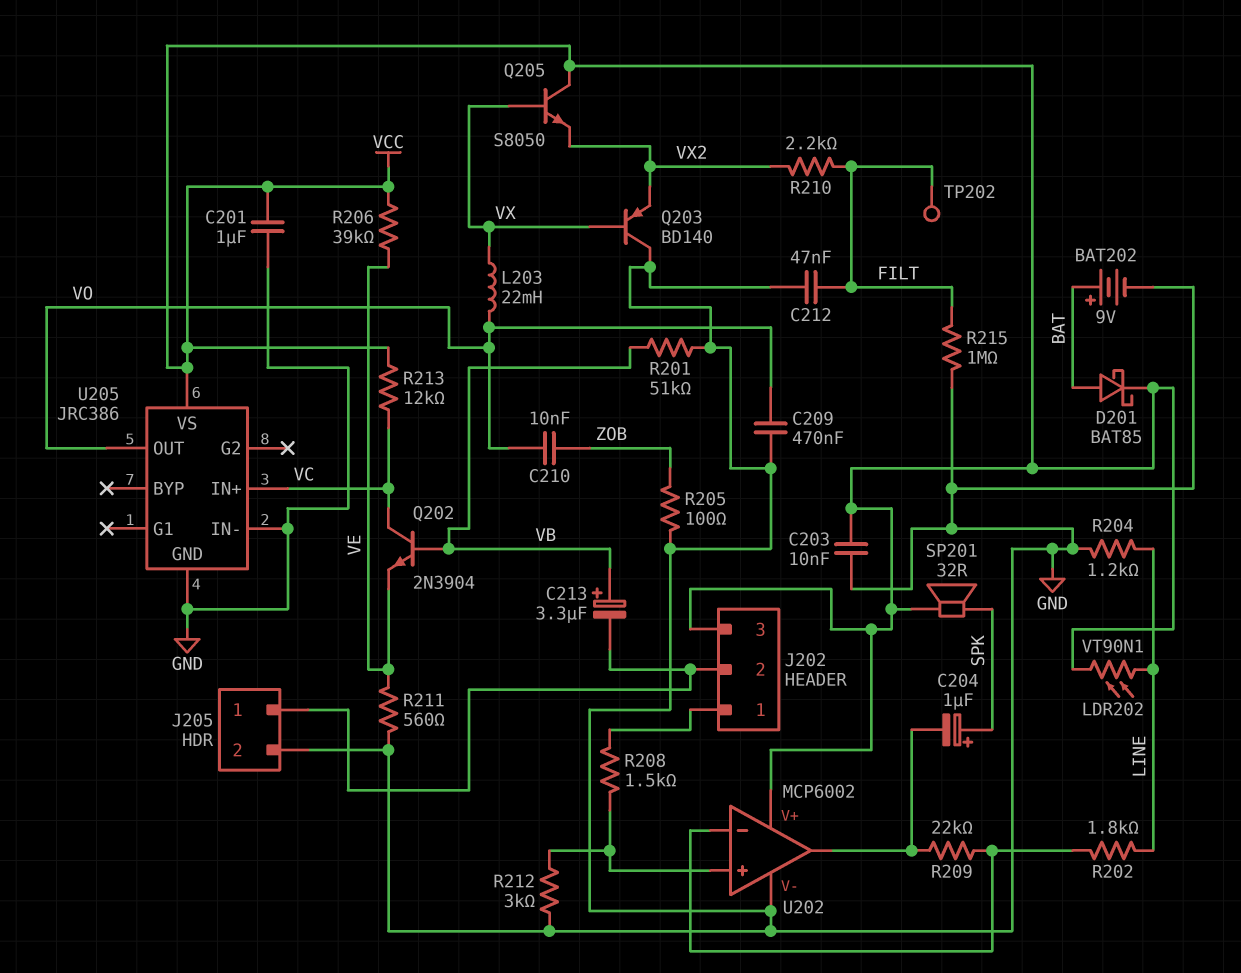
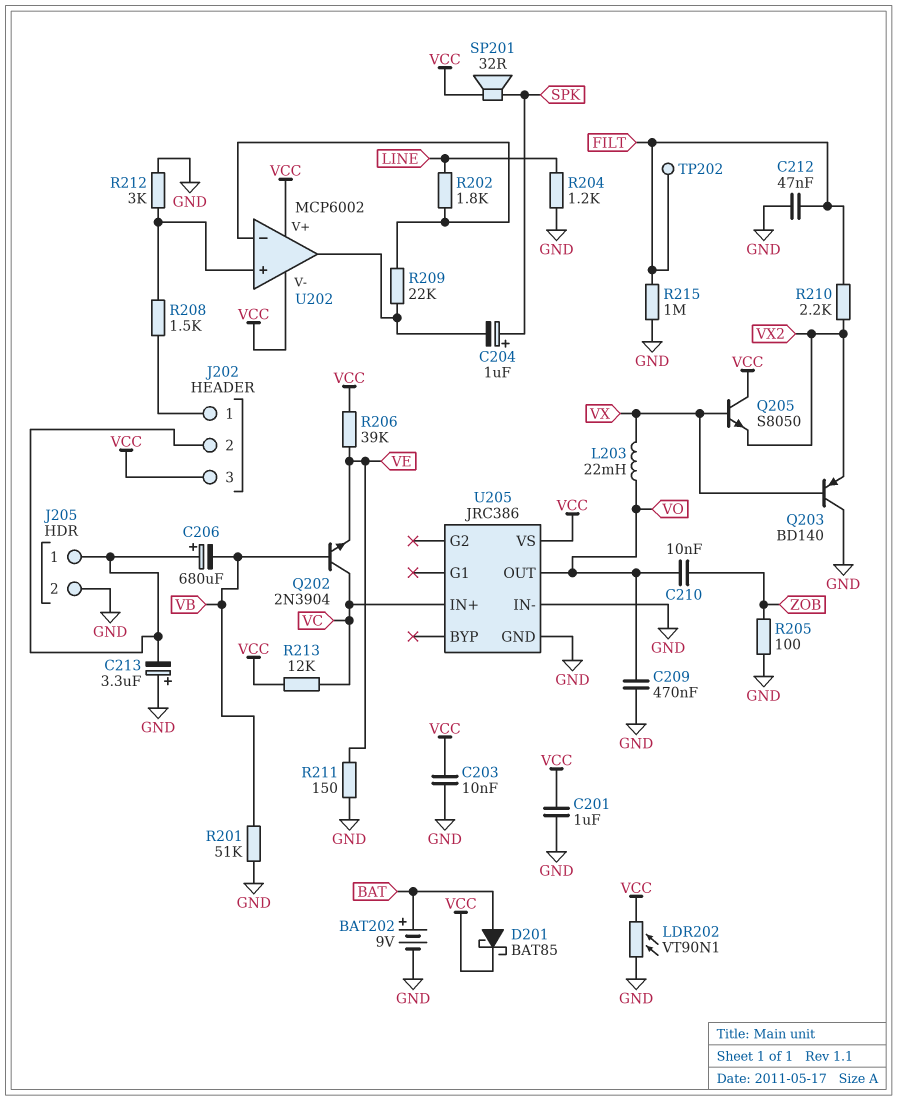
C206: none -> 680uF (plus J202/2, minus VB)
C213: 3.3uF (plus VB, minus J202/2) -> 3.3uF (plus GND, minus J202/2)
LDR202: VT90N1 (LINE, VCC) -> VT90N1 (GND, VCC)
R211: 560 (GND, VE) -> 150 (GND, VE)
U202 pin V-: GND -> VCC

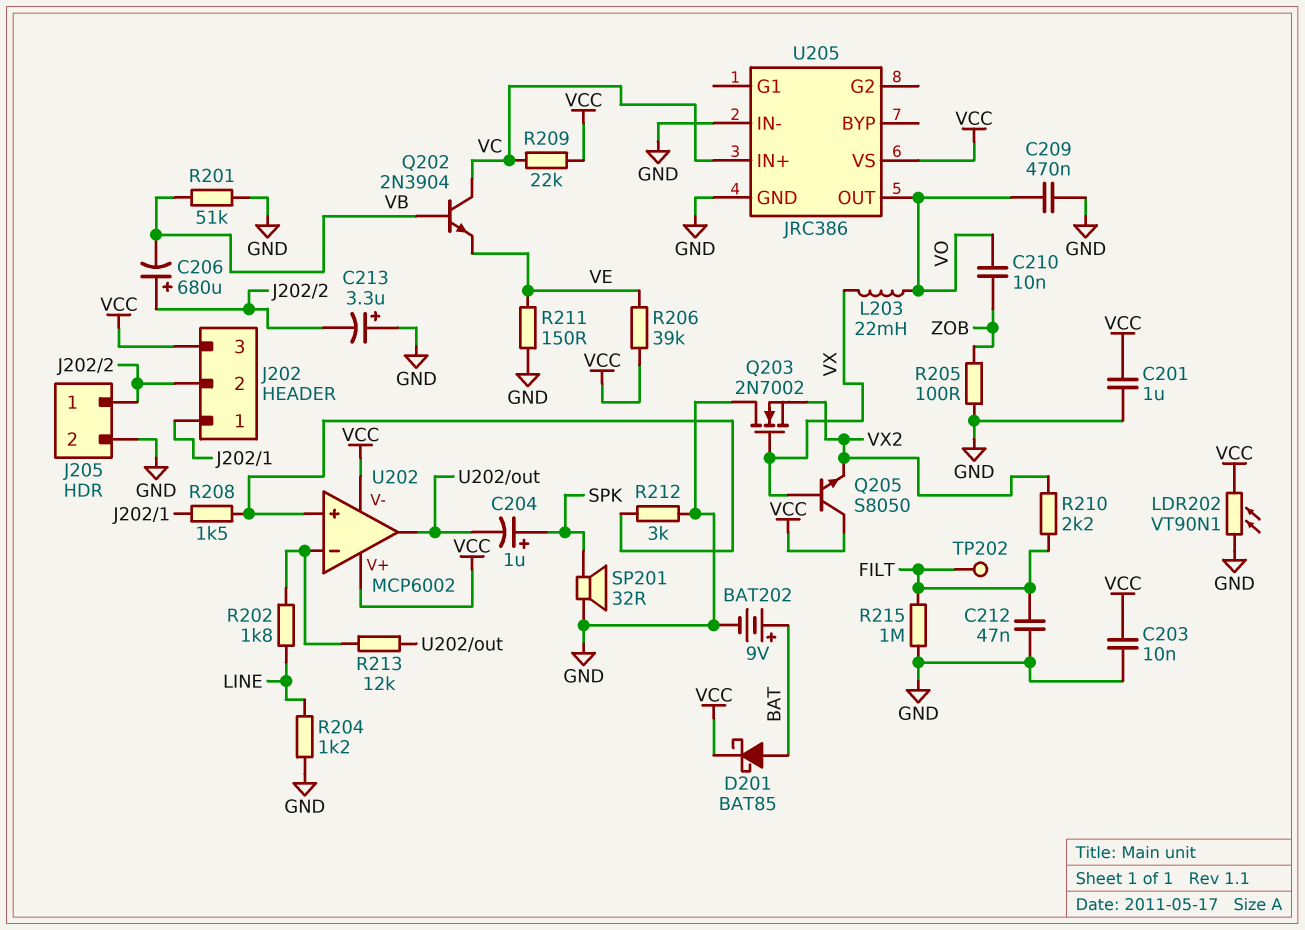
Q203: PNP BD140 (B VX, C GND, E VX2) -> NMOS 2N7002 (G VX, D GND, S VX2)
R209: 22k (U202/in-, U202/out) -> 22k (VC, VCC)
R213: 12k (VC, VCC) -> 12k (U202/in-, U202/out)
SP201: speaker 32R (SPK, VCC) -> speaker 32R (GND, SPK)

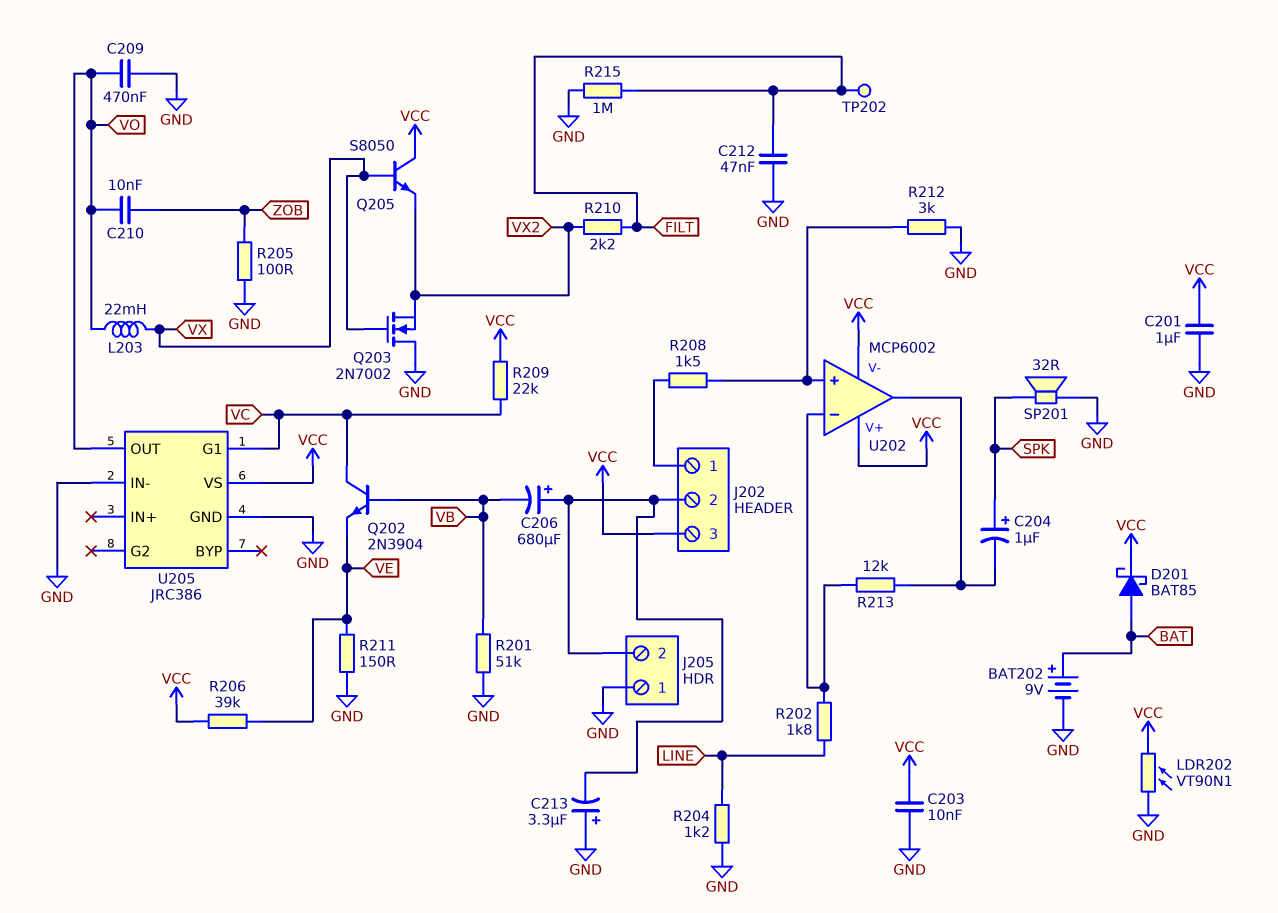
J205 pin 1: J202/2 -> GND
J205 pin 2: GND -> J202/2
U205 pin G1: none -> VC
U205 pin IN+: VC -> none

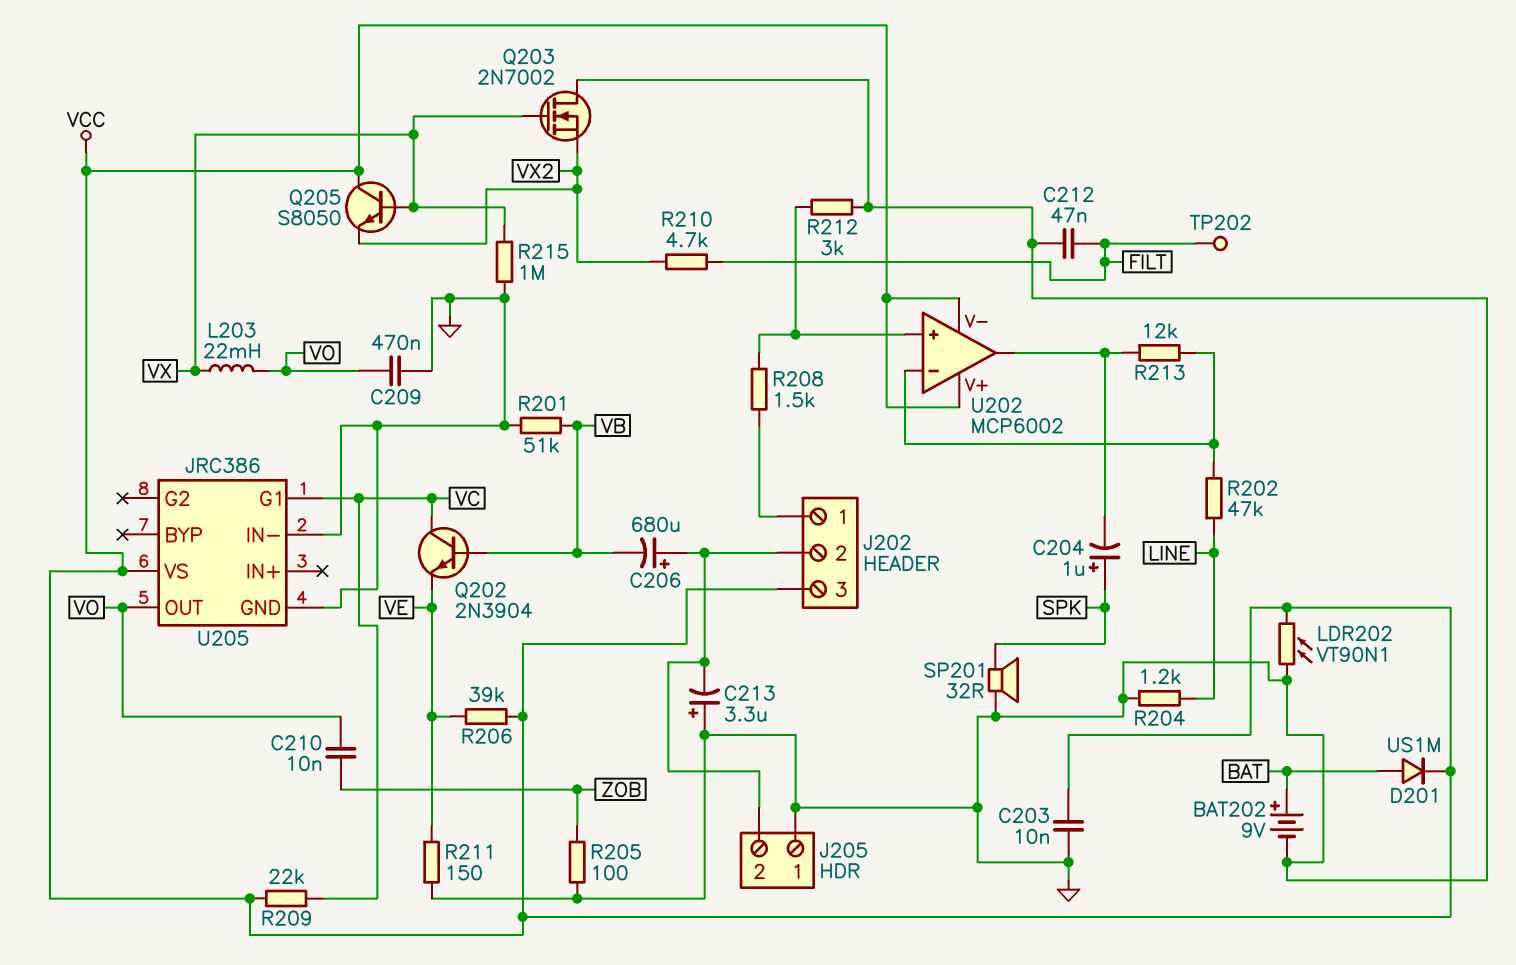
C201: 1uF (GND, VCC) -> none
D201: schottky BAT85 (A BAT, K VCC) -> diode US1M (A BAT, K VCC)
R202: 1.8k (LINE, U202/in-) -> 47k (LINE, U202/in-)
R210: 2.2k (FILT, VX2) -> 4.7k (FILT, VX2)
R215: 1M (FILT, GND) -> 1M (GND, VX)

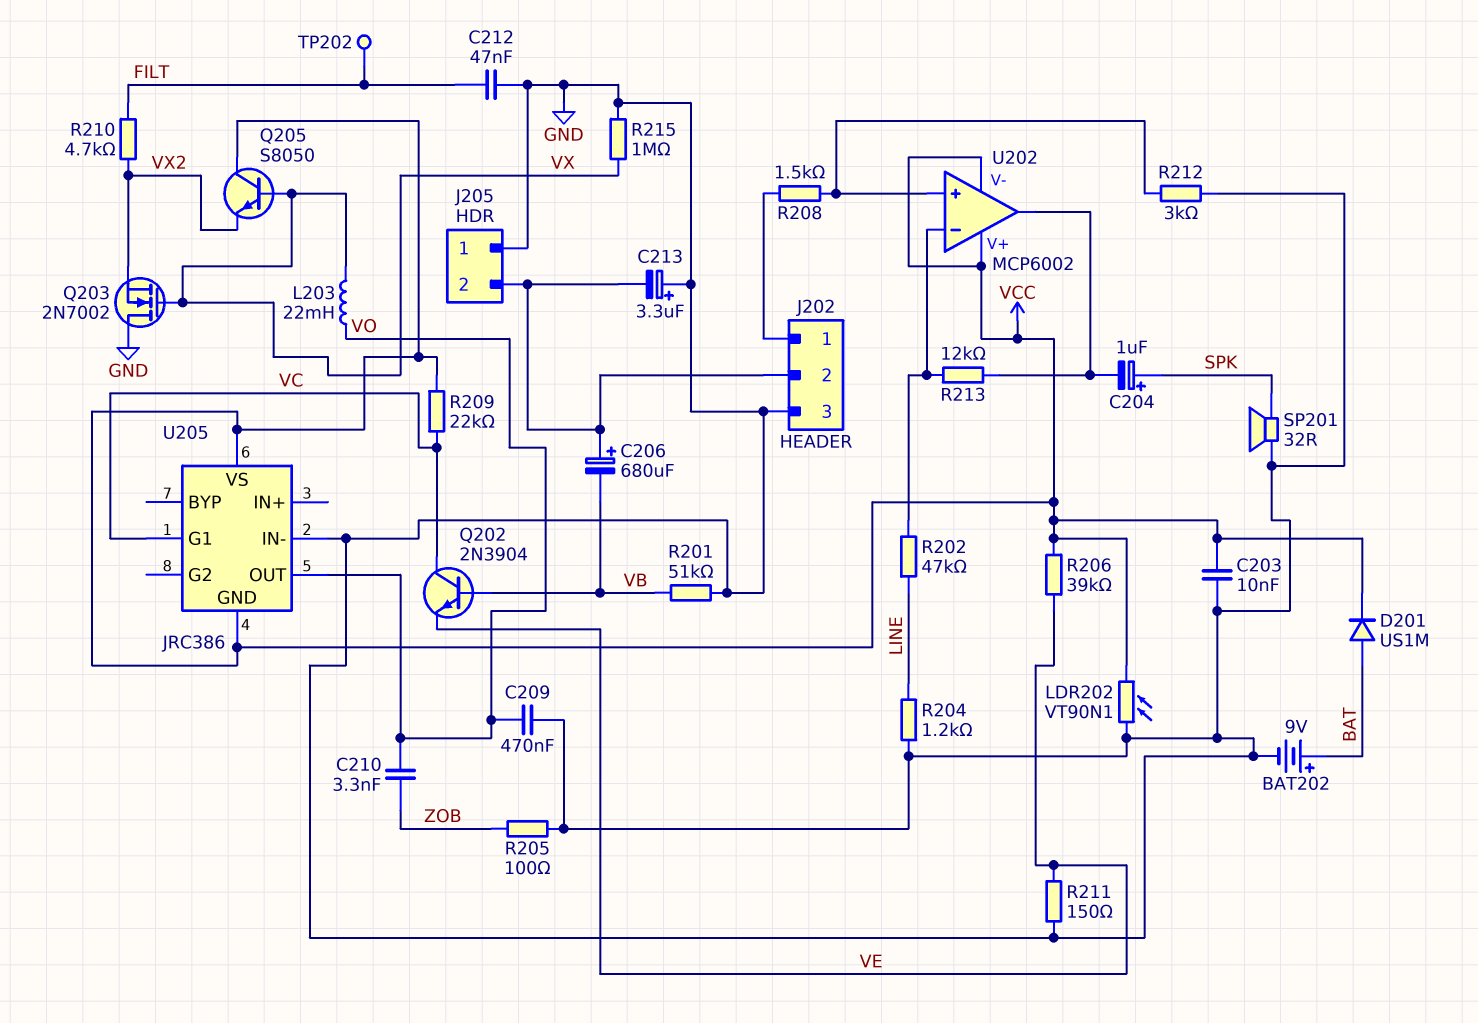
C210: 10nF (VO, ZOB) -> 3.3nF (VO, ZOB)
J202 pin 3: VCC -> GND
U205 pin GND: GND -> VCC

